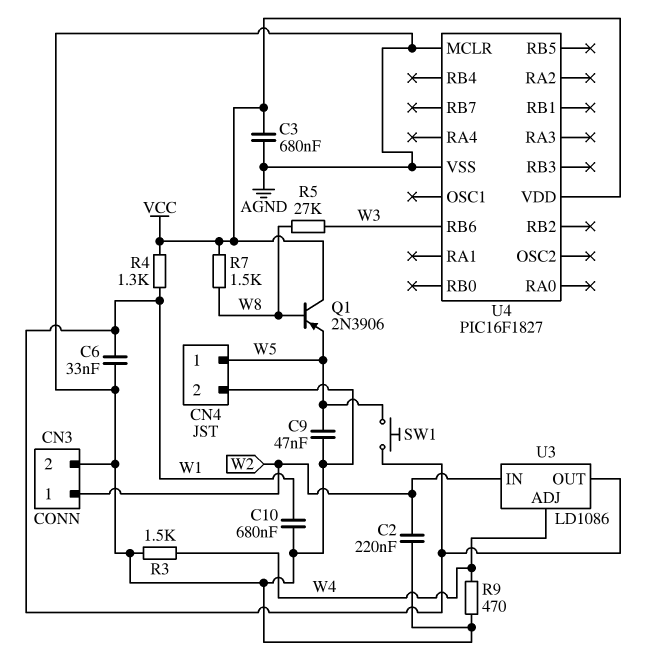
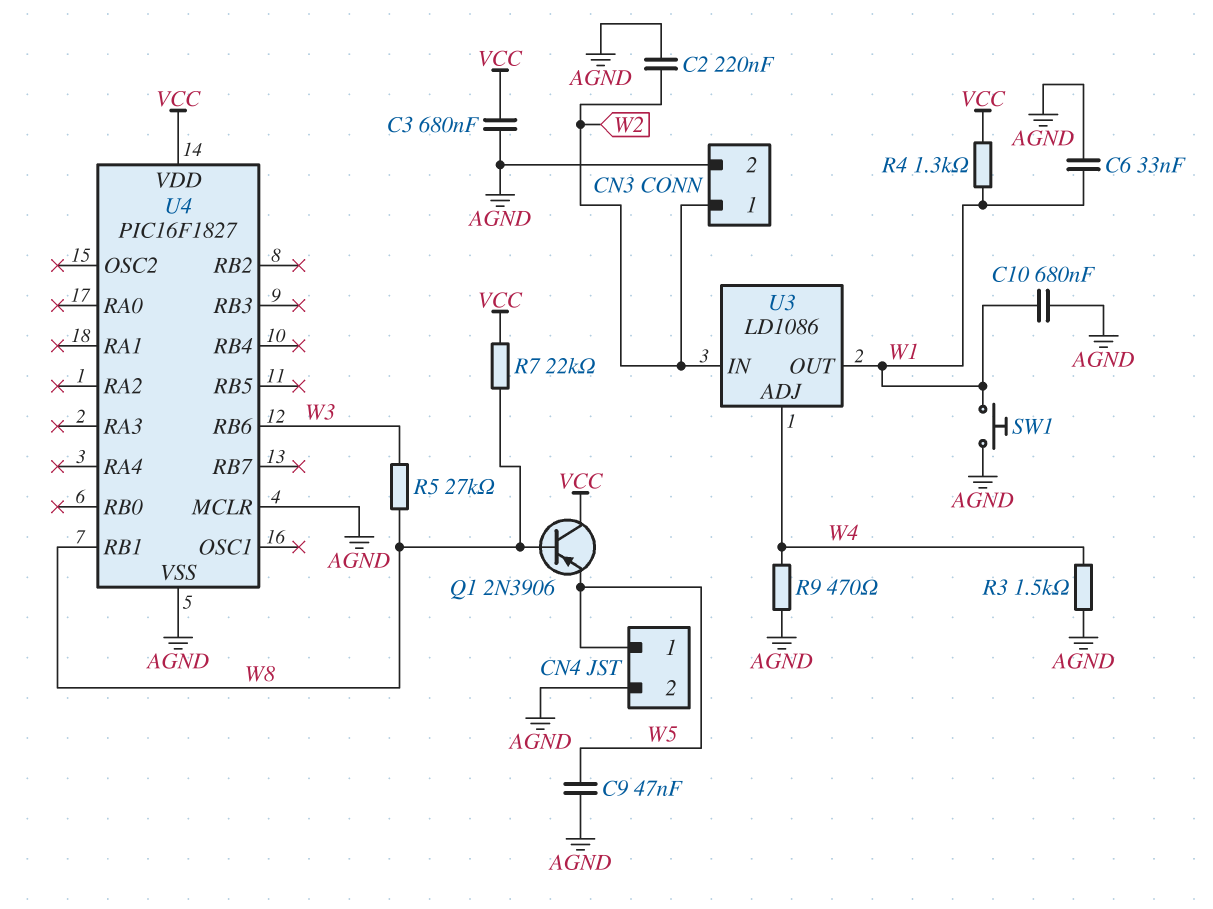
R7: 1.5k (VCC, W8) -> 22k (VCC, W8)
SW1: button (W1, W5) -> button (AGND, W1)
U4 pin RB1: none -> W8

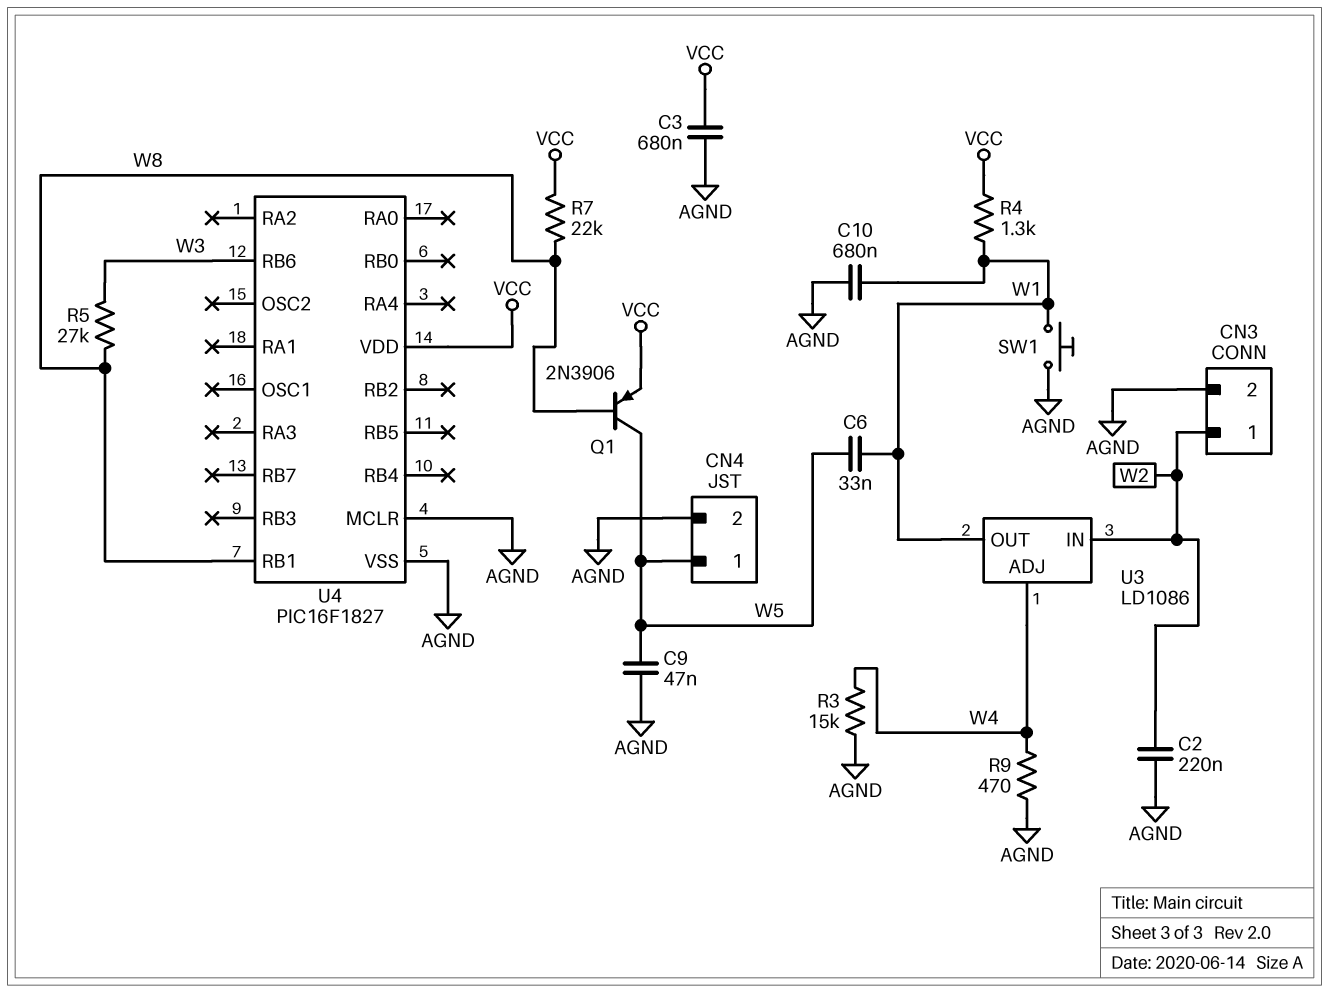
C6: 33nF (AGND, W1) -> 33nF (W1, W5)
Q1: PNP 2N3906 (B W8, C VCC, E W5) -> PNP 2N3906 (B W8, C W5, E VCC)
R3: 1.5k (AGND, W4) -> 15k (AGND, W4)

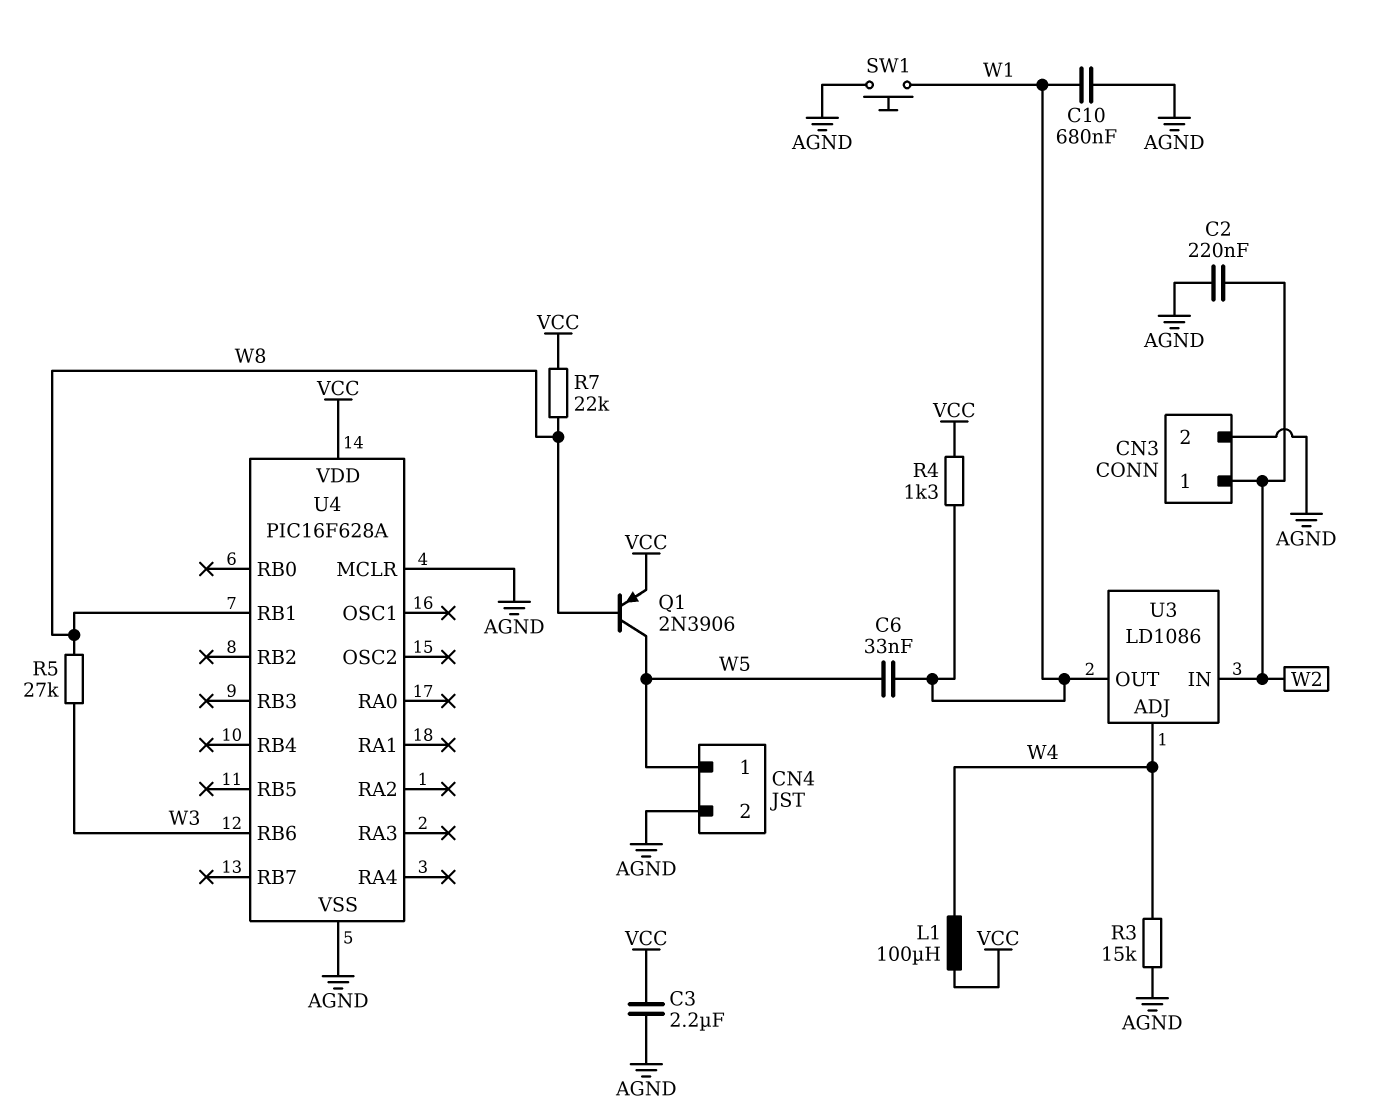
C3: 680nF (AGND, VCC) -> 2.2uF (AGND, VCC)
C9: 47nF (AGND, W5) -> none
L1: none -> 100uH (VCC, W4)
R9: 470 (AGND, W4) -> none
U4: PIC16F1827 -> PIC16F628A

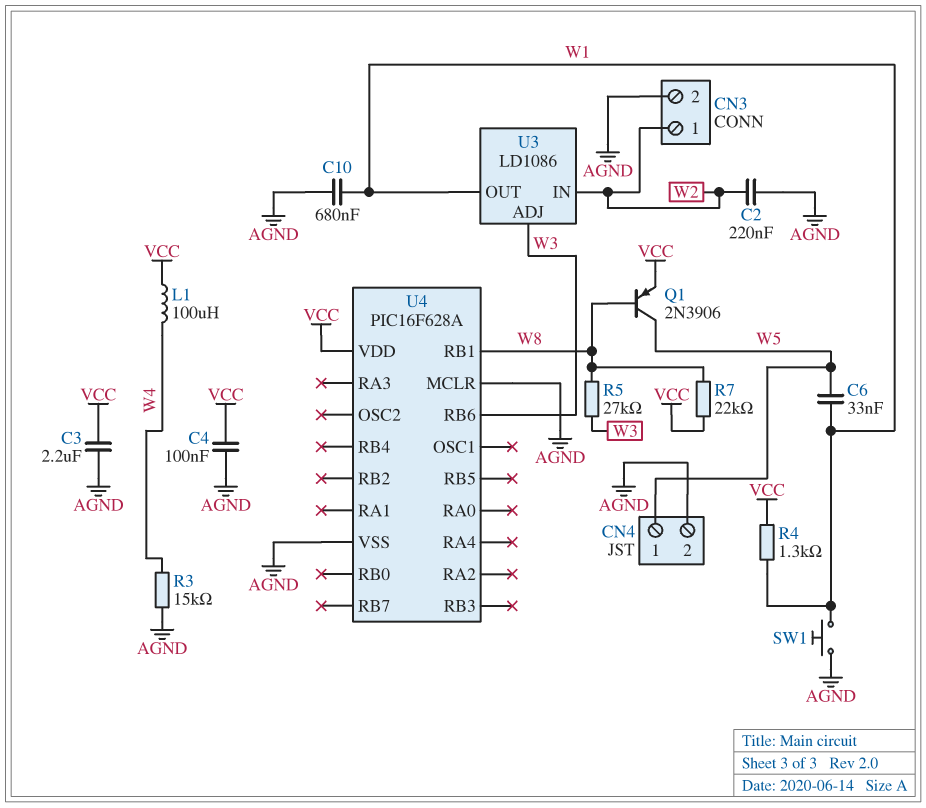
C4: none -> 100nF (AGND, VCC)
U3 pin ADJ: W4 -> W3

